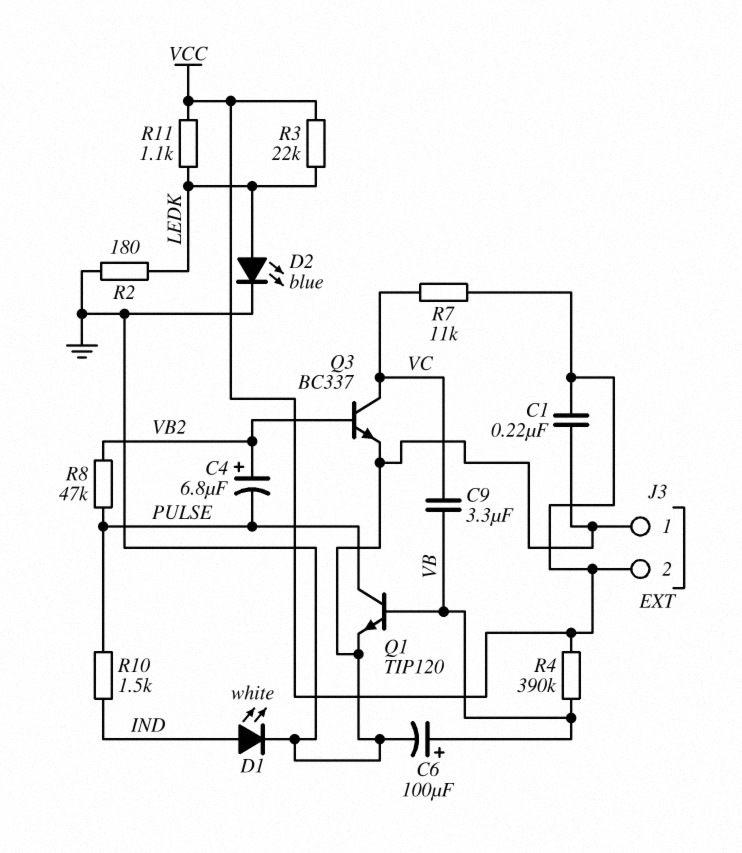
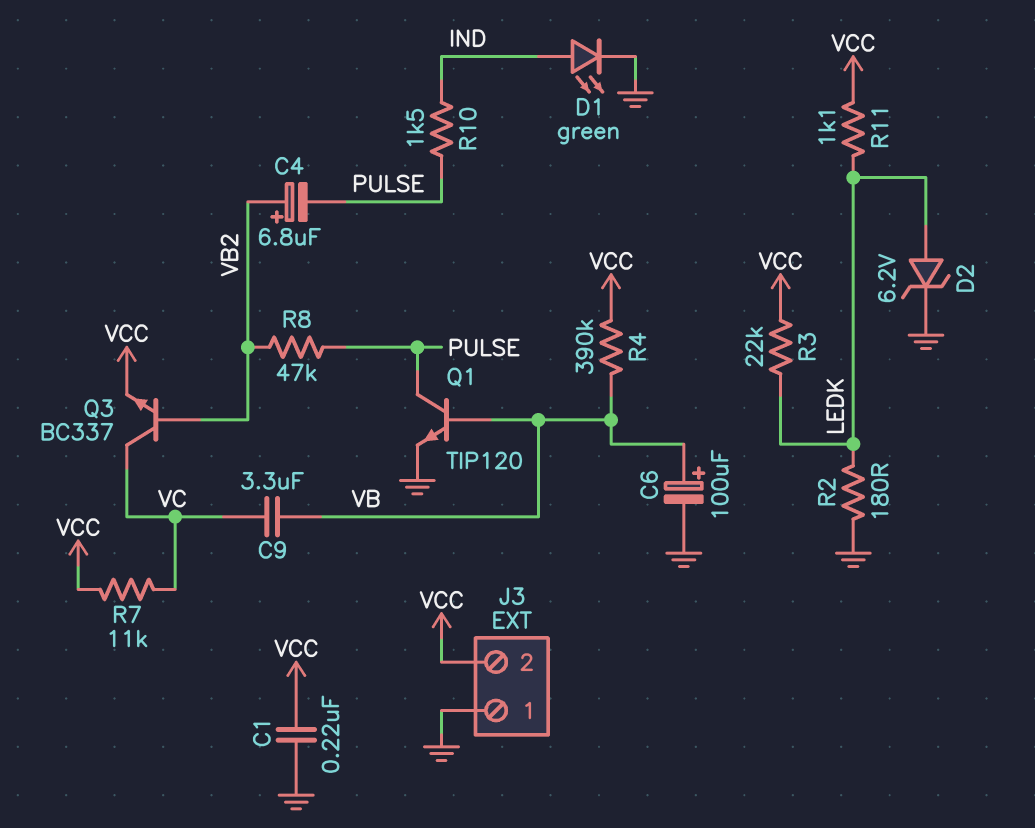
D1: LED white (A IND, K GND) -> LED green (A IND, K GND)
D2: LED blue (A LEDK, K GND) -> zener 6.2V (A LEDK, K GND)
Q3: NPN BC337 (B VB2, C VC, E GND) -> NPN BC337 (B VB2, C VC, E VCC)

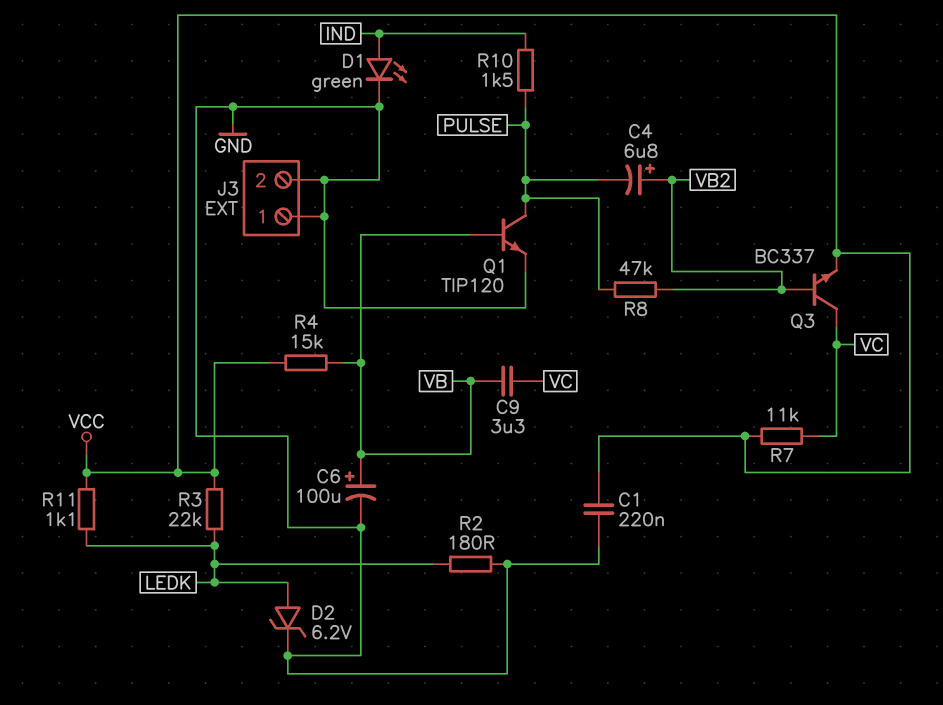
J3 pin 2: VCC -> GND
R4: 390k (VB, VCC) -> 15k (VB, VCC)

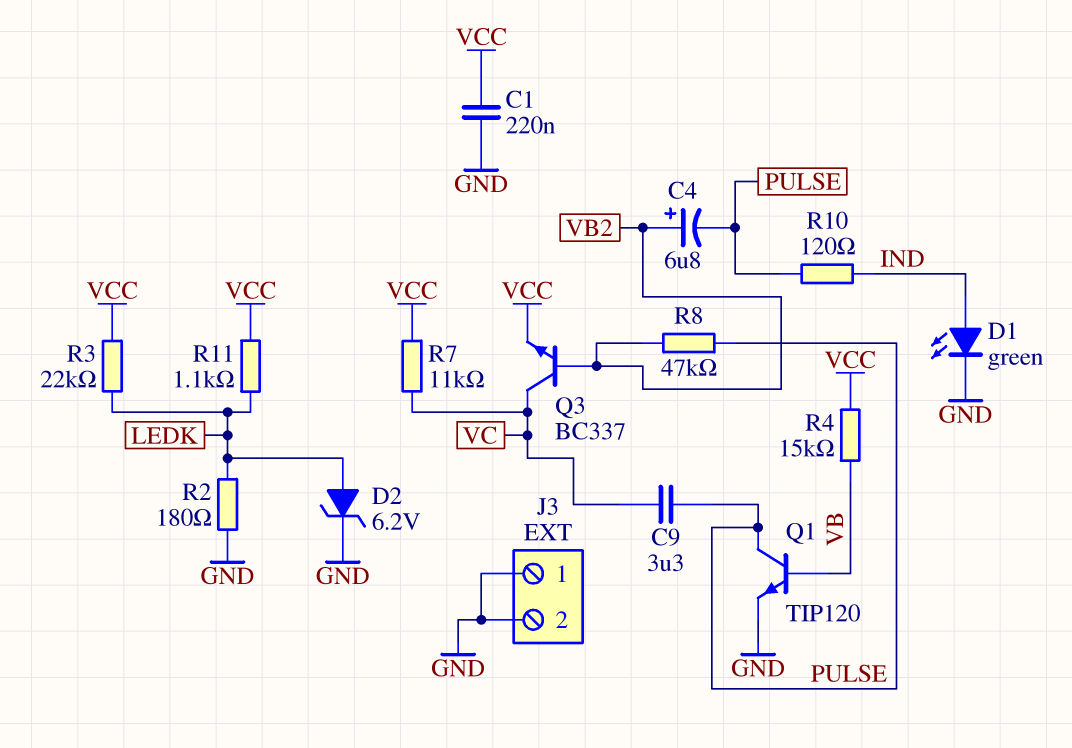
C6: 100uF (plus VB, minus GND) -> none
C9: 3.3uF (VB, VC) -> 3.3uF (PULSE, VC)
R10: 1.5k (IND, PULSE) -> 120 (IND, PULSE)

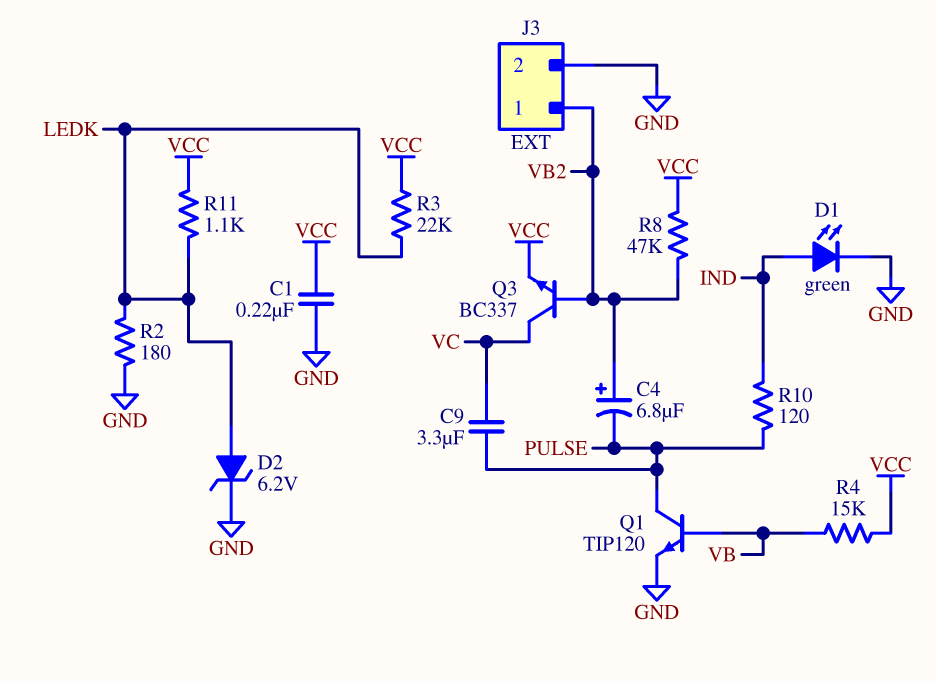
J3 pin 1: GND -> VB2
R7: 11k (VC, VCC) -> none
R8: 47k (PULSE, VB2) -> 47k (VB2, VCC)

